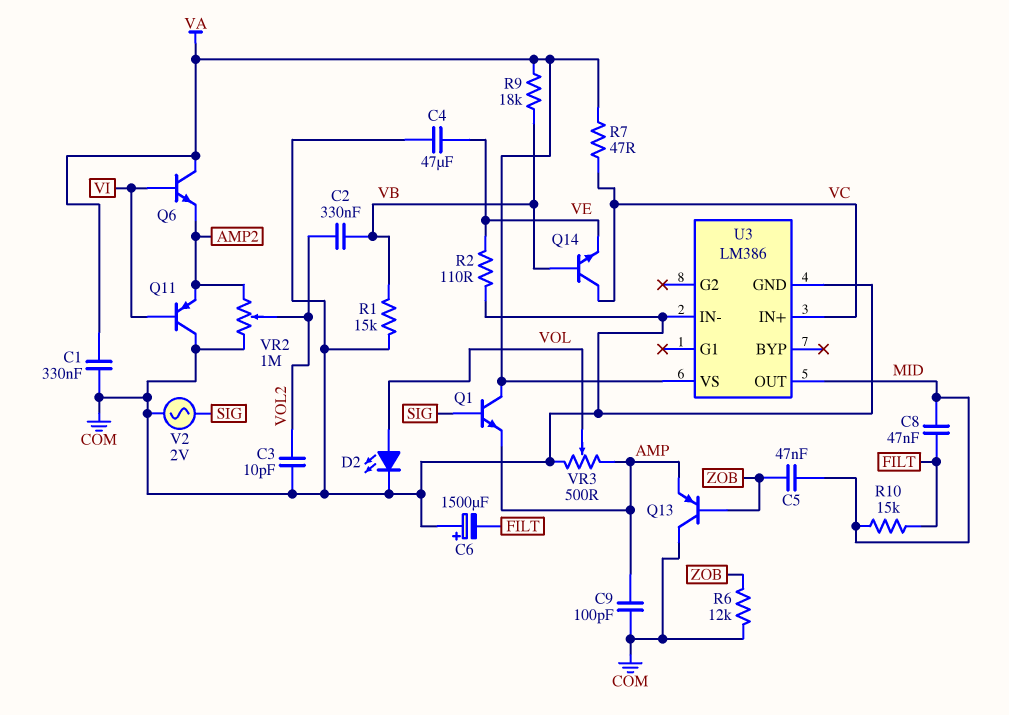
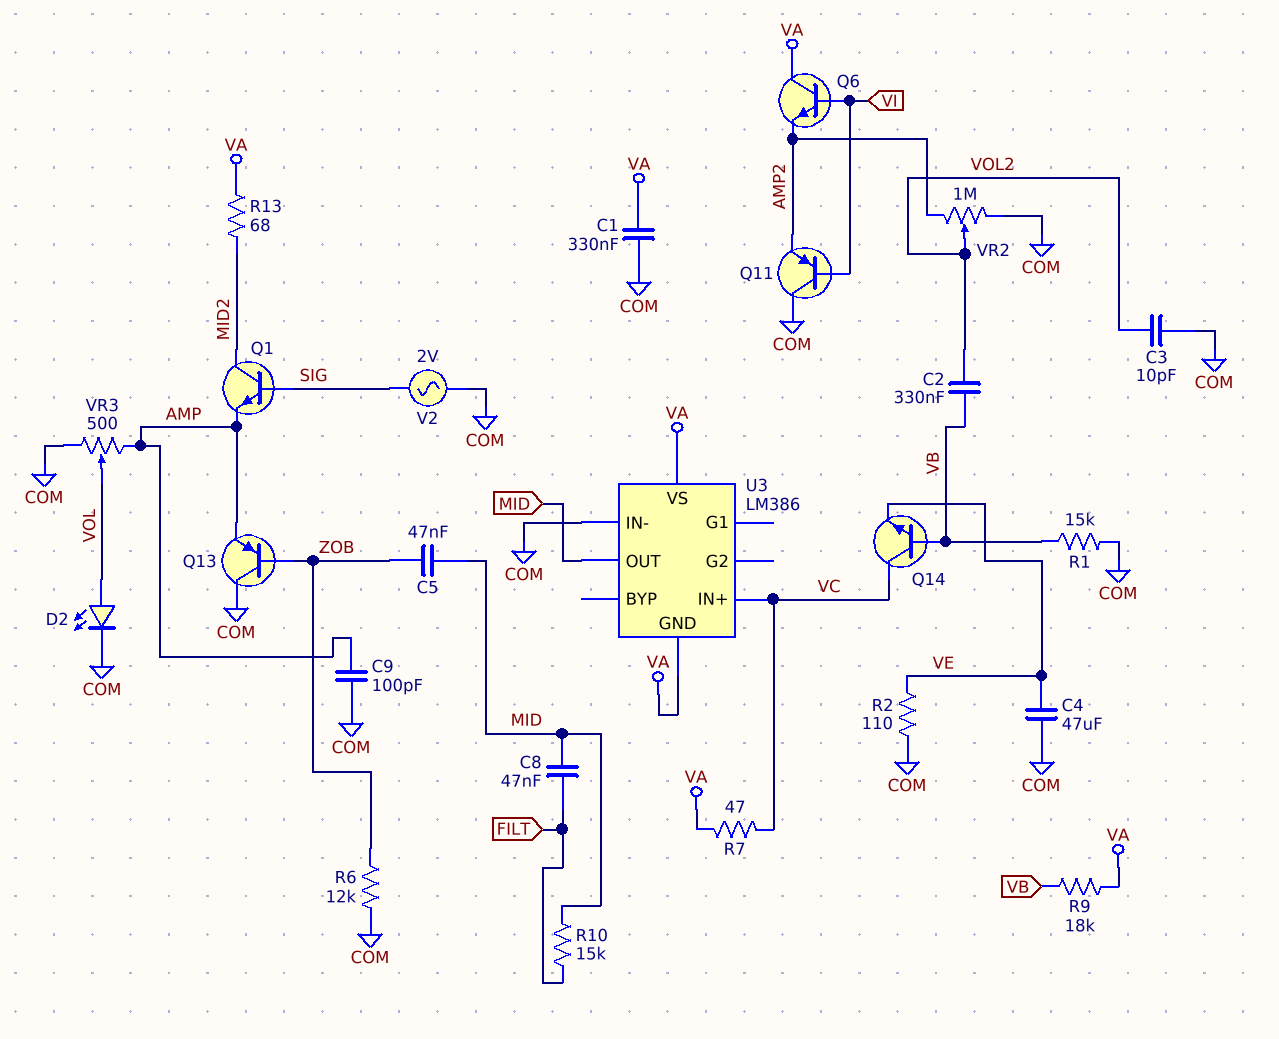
C6: 1500uF (plus COM, minus FILT) -> none
Q1: NPN (B SIG, C VA, E AMP) -> NPN (B SIG, C MID2, E AMP)
R13: none -> 68 (MID2, VA)
U3 pin GND: COM -> VA

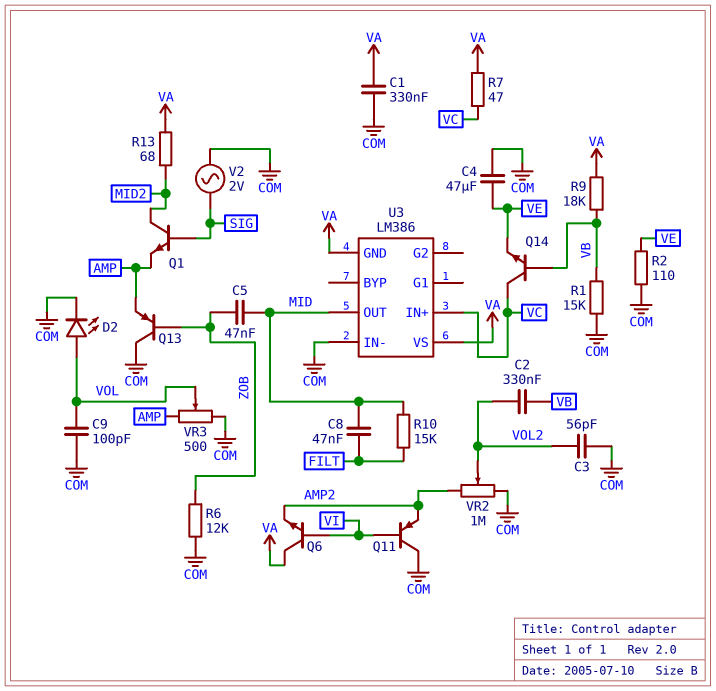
C3: 10pF (COM, VOL2) -> 56pF (COM, VOL2)
C9: 100pF (AMP, COM) -> 100pF (COM, VOL)

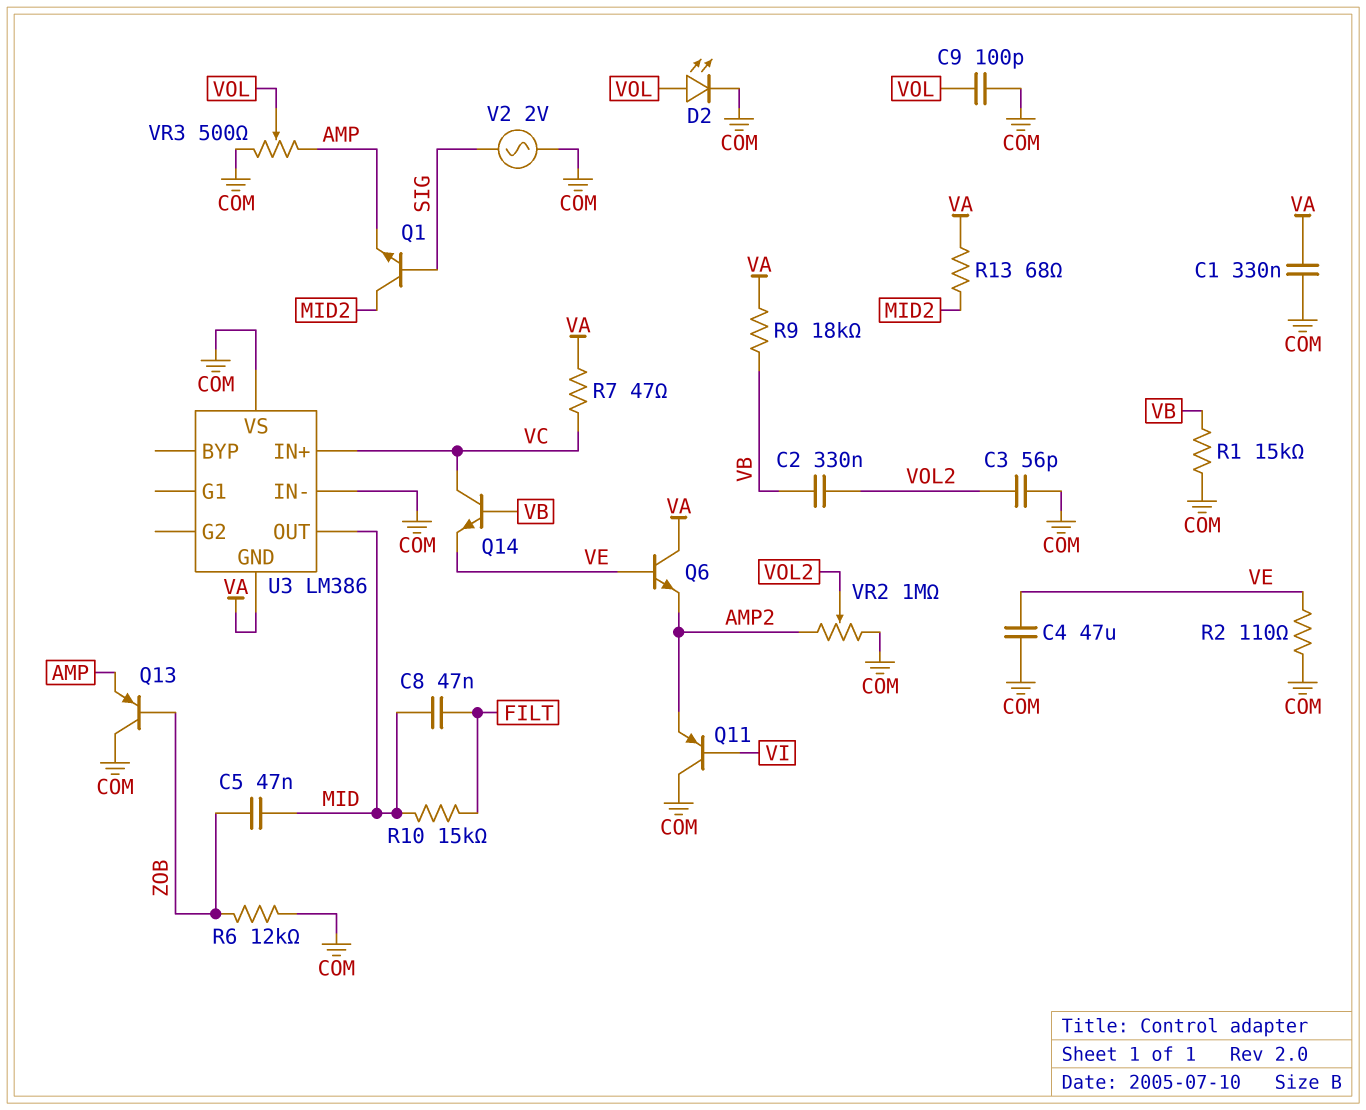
Q6: NPN (B VI, C VA, E AMP2) -> NPN (B VE, C VA, E AMP2)
U3 pin VS: VA -> COM

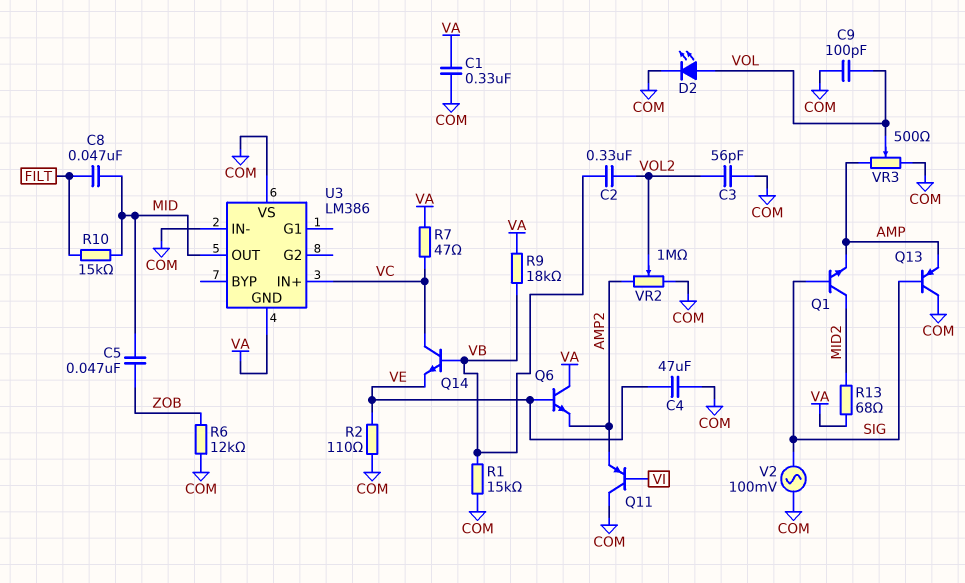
Q13: PNP (B ZOB, C COM, E AMP) -> PNP (B SIG, C COM, E AMP)
V2: AC 2V (COM, SIG) -> AC 100mV (COM, SIG)

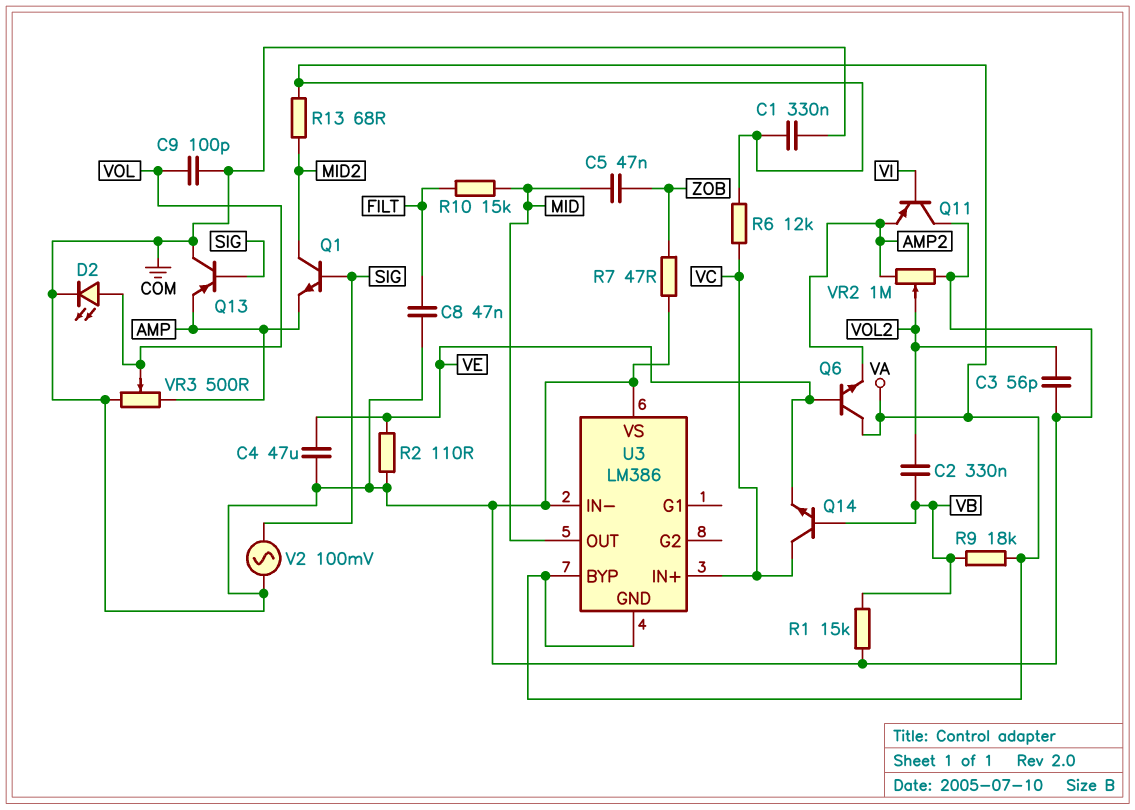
C8: 47nF (FILT, MID) -> 47nF (COM, FILT)
R6: 12k (COM, ZOB) -> 12k (VA, VC)
R7: 47 (VA, VC) -> 47 (COM, ZOB)
U3 pin BYP: none -> VA

